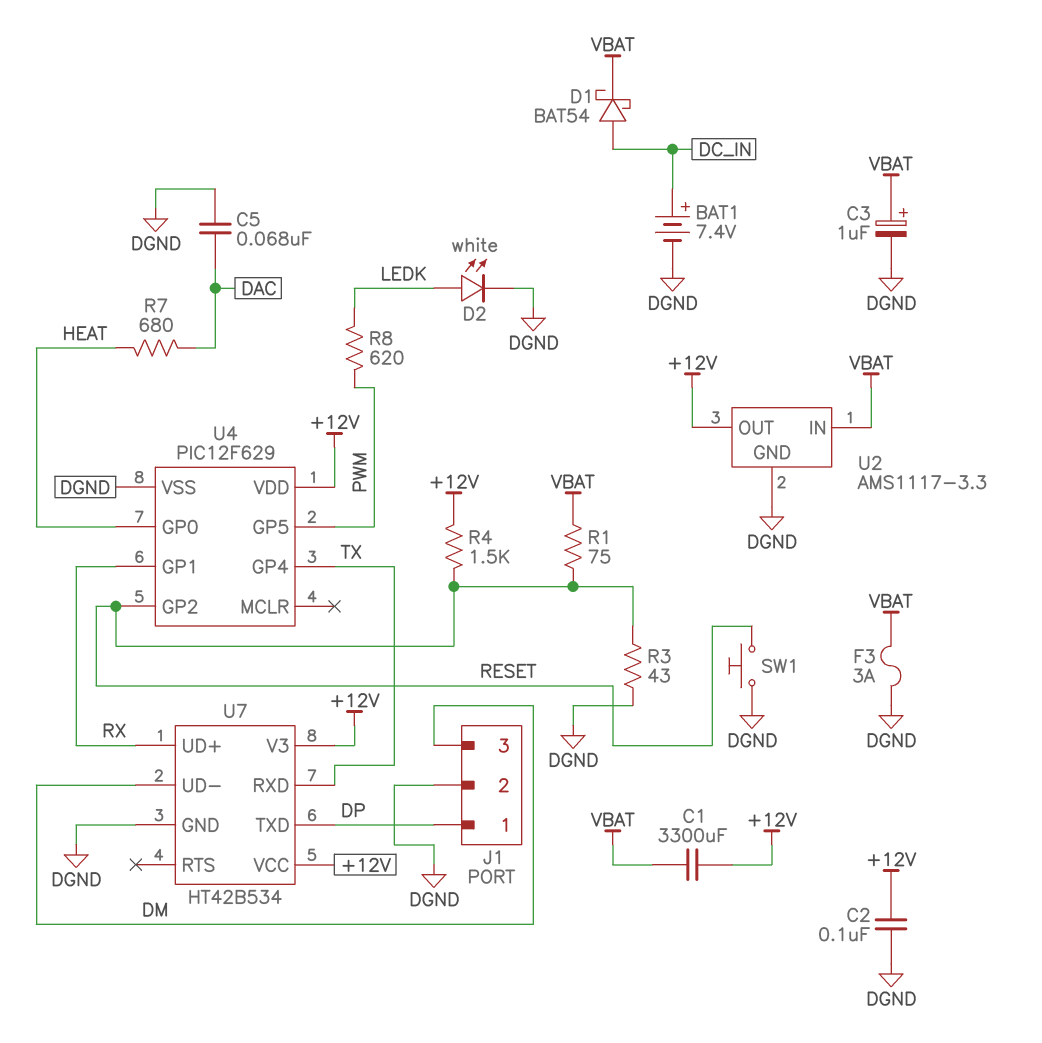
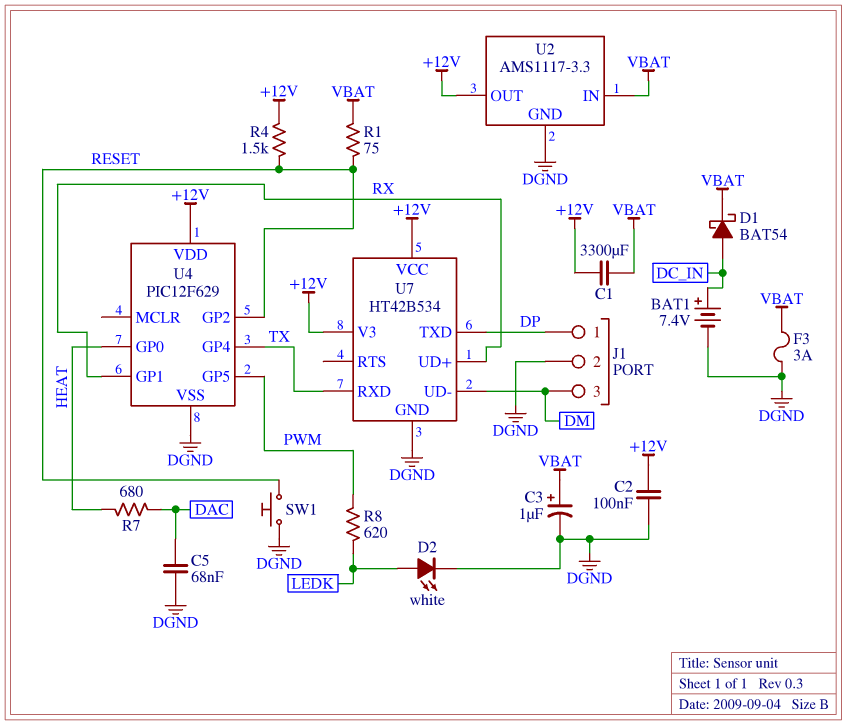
R3: 43 (DGND, RESET) -> none

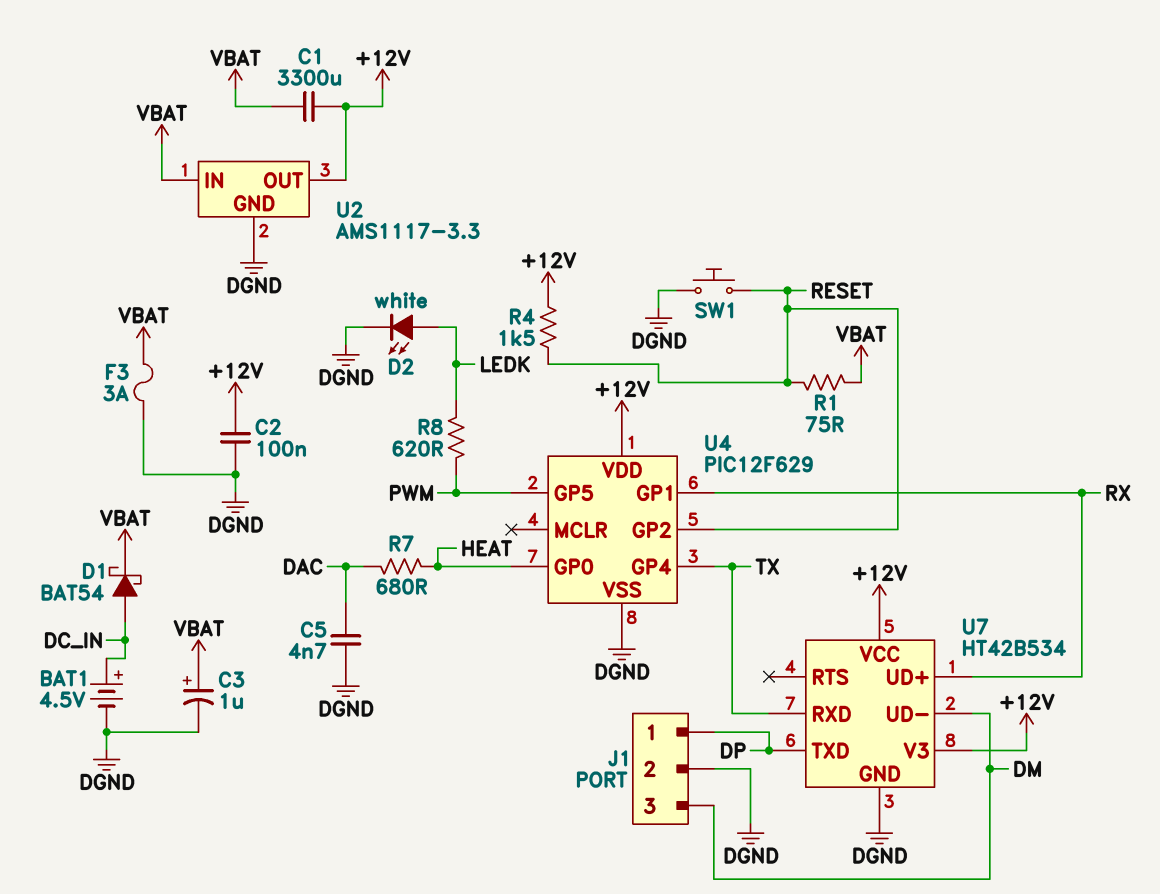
BAT1: 7.4V (plus DC_IN, minus DGND) -> 4.5V (plus DC_IN, minus DGND)
C5: 68nF (DAC, DGND) -> 4.7nF (DAC, DGND)

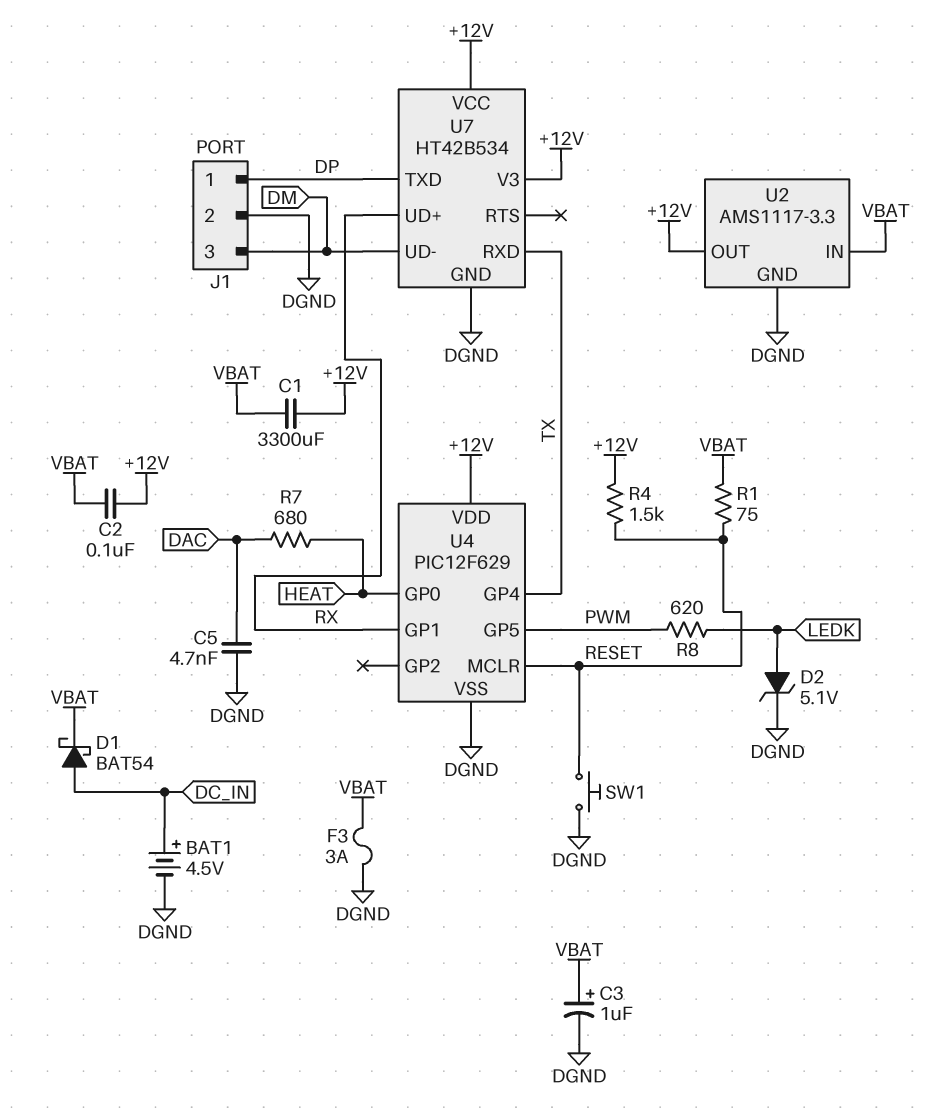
C2: 100nF (+12V, DGND) -> 100nF (+12V, VBAT)
D2: LED white (A LEDK, K DGND) -> zener 5.1V (A LEDK, K DGND)
U4 pin GP2: RESET -> none
U4 pin MCLR: none -> RESET

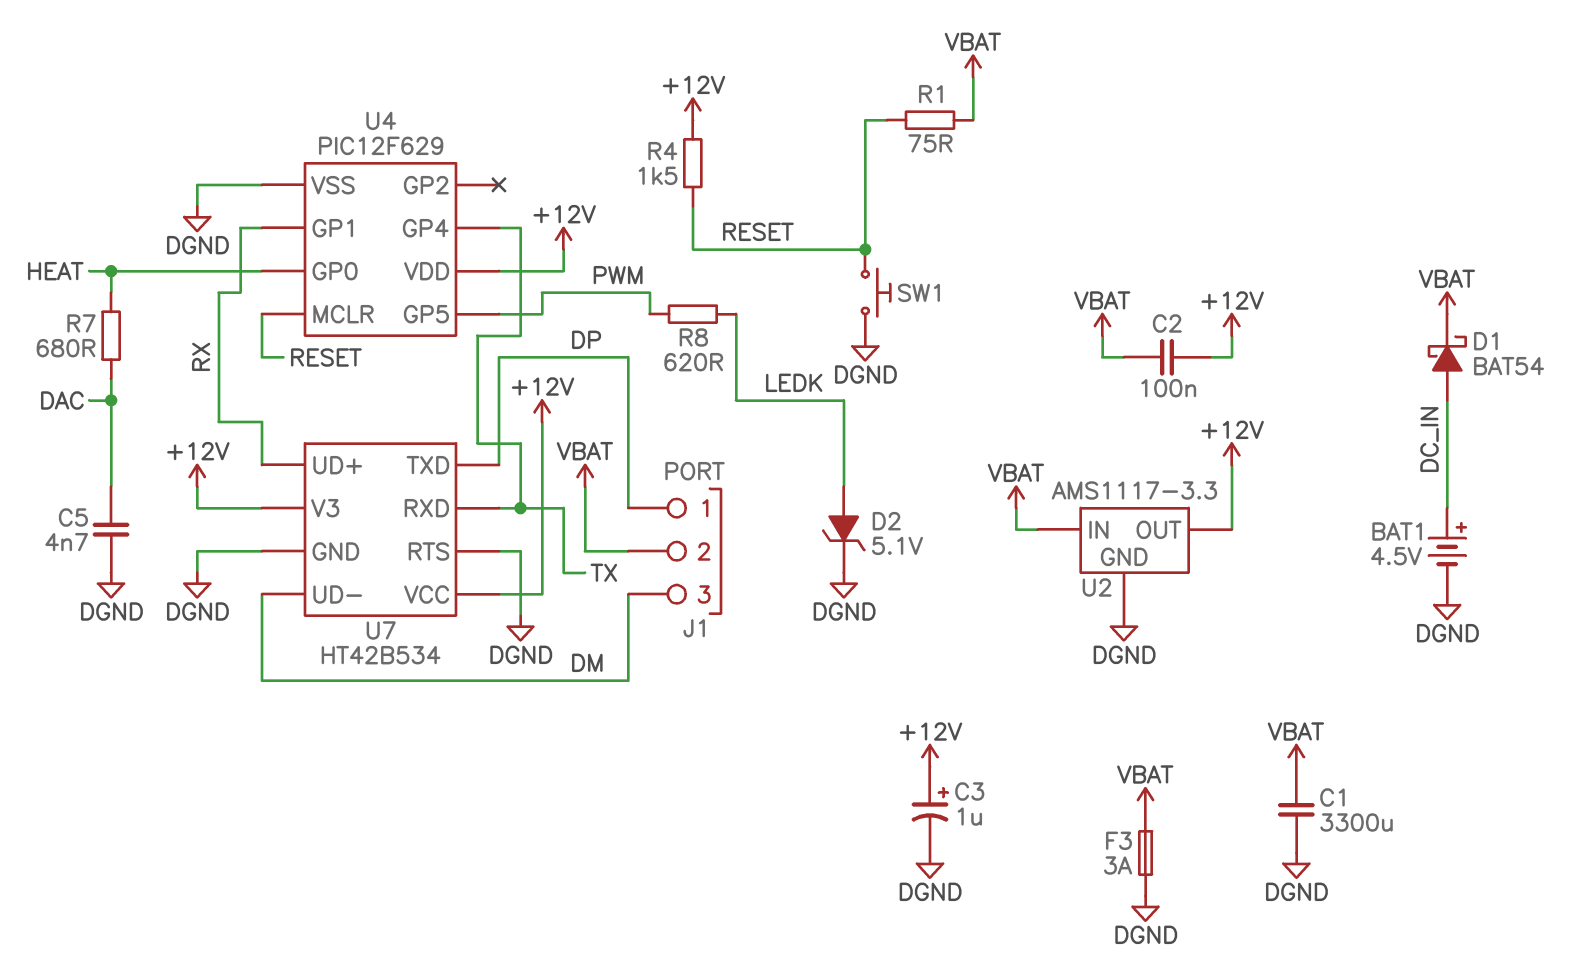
C1: 3300uF (+12V, VBAT) -> 3300uF (DGND, VBAT)
C3: 1uF (plus VBAT, minus DGND) -> 1uF (plus +12V, minus DGND)
J1 pin 2: DGND -> VBAT
U7 pin RTS: none -> DGND

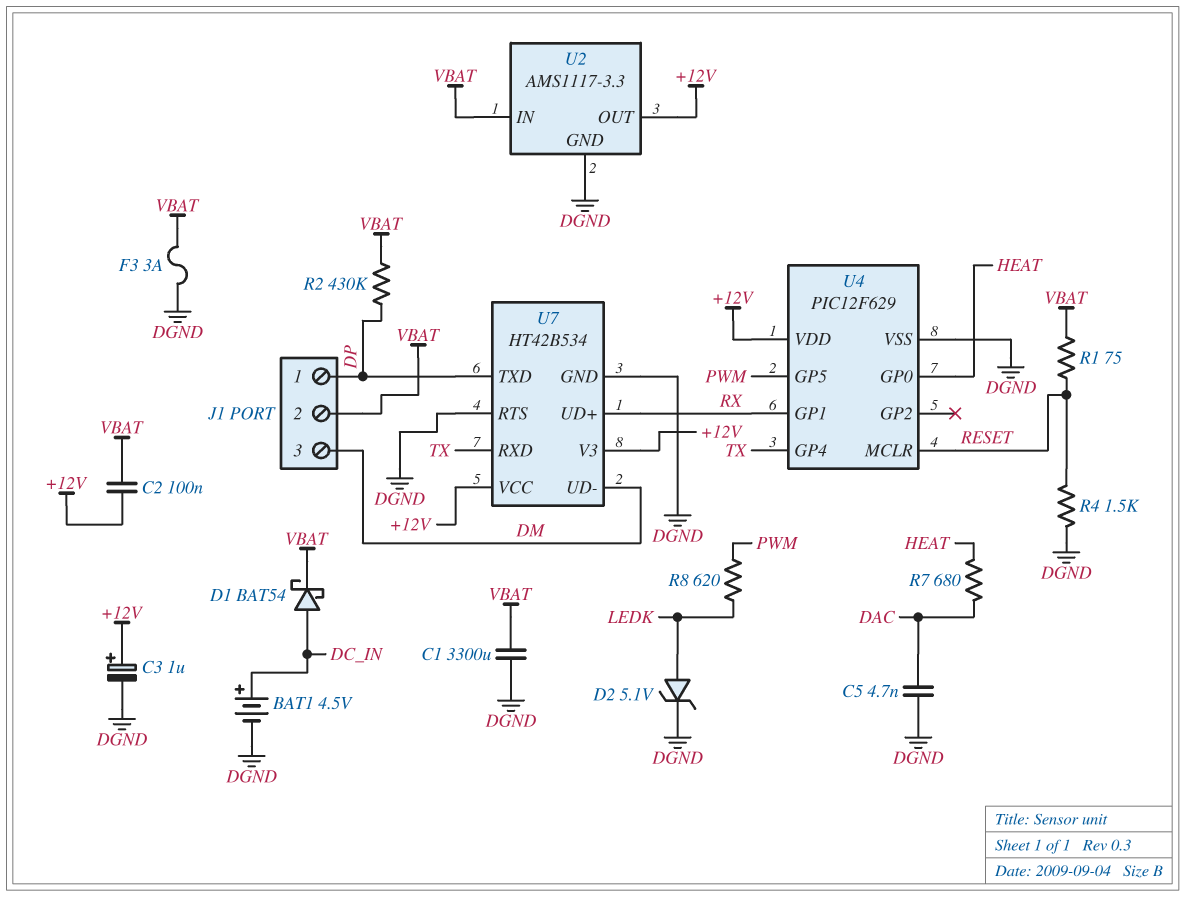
R2: none -> 430k (DP, VBAT)
R4: 1.5k (+12V, RESET) -> 1.5k (DGND, RESET)
SW1: button (DGND, RESET) -> none

